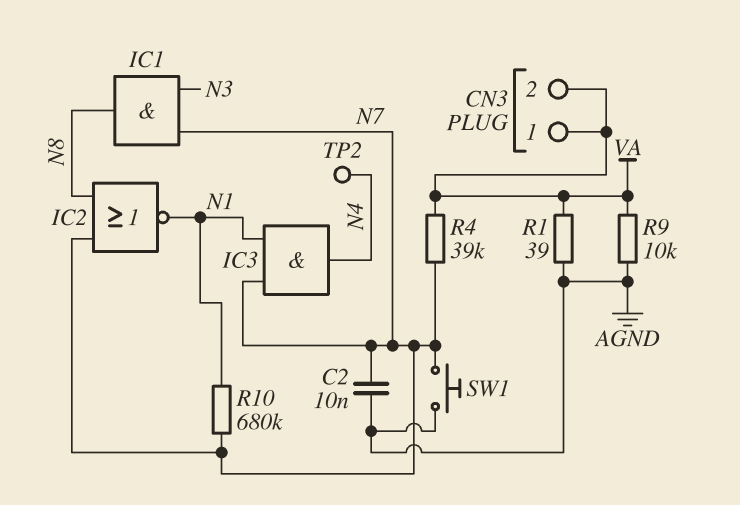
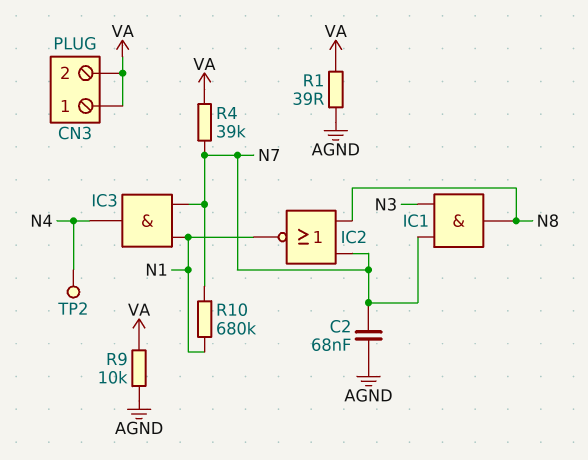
C2: 10nF (AGND, N7) -> 68nF (AGND, N7)
SW1: button (AGND, N7) -> none

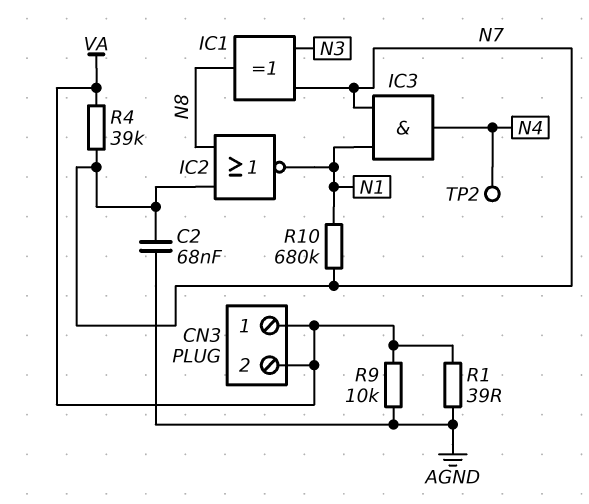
IC1: AND (in N3, in N7, out N8) -> XOR (in N3, in N7, out N8)

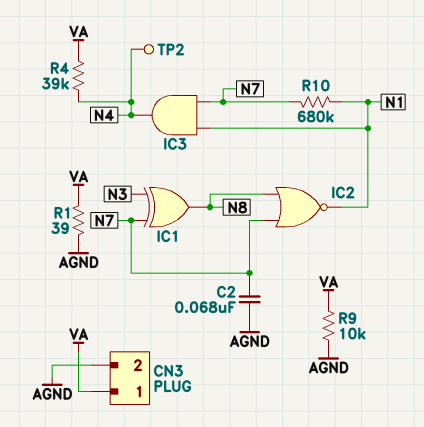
CN3 pin 2: VA -> AGND
R4: 39k (N7, VA) -> 39k (N4, VA)

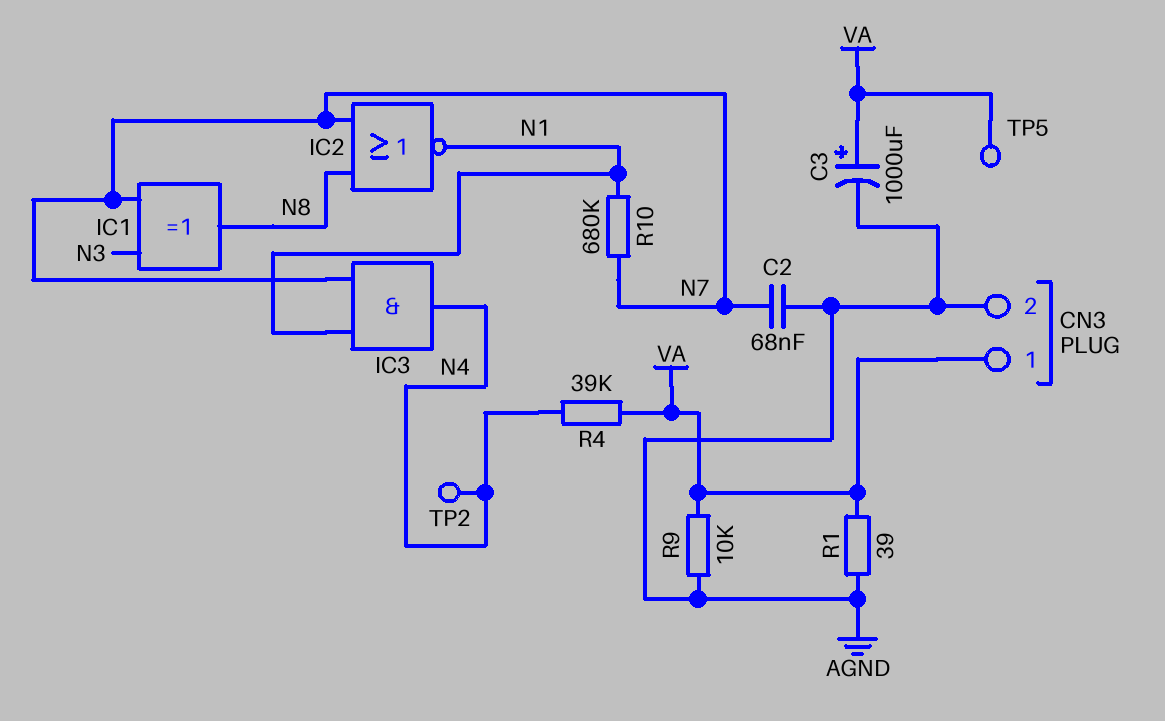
C3: none -> 1000uF (plus VA, minus AGND)
TP5: none -> test point (VA)

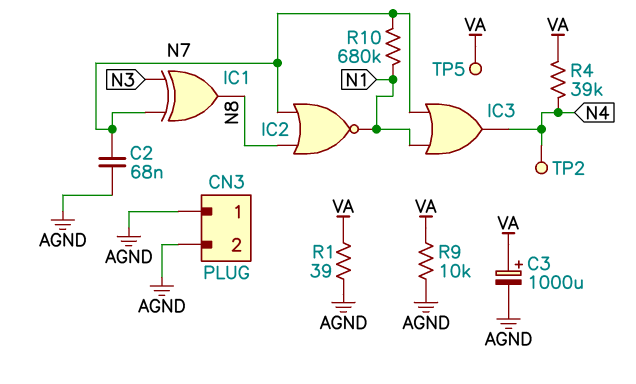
CN3 pin 1: VA -> AGND
IC3: AND (in N1, in N7, out N4) -> OR (in N1, in N7, out N4)

